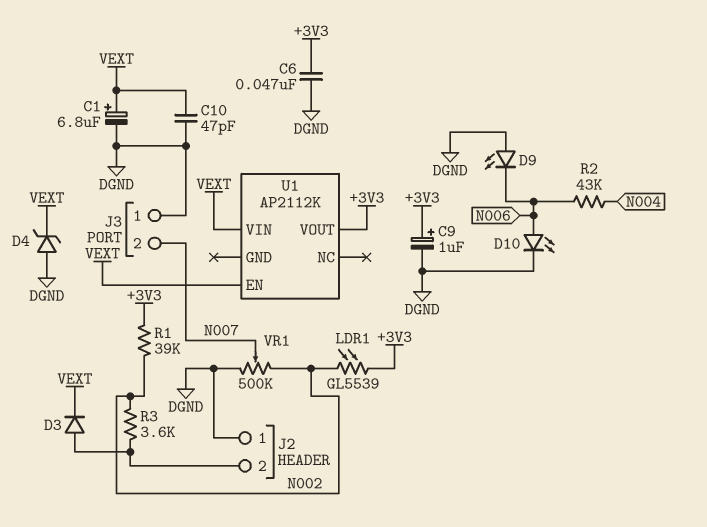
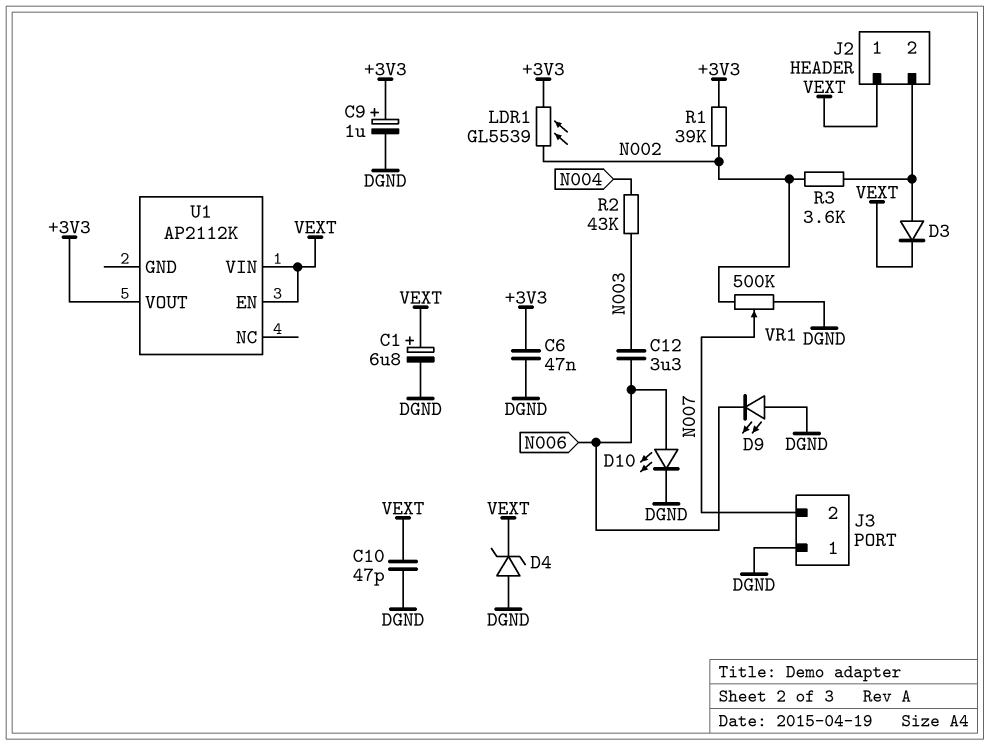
C12: none -> 3.3uF (N003, N006)
J2 pin 1: DGND -> VEXT
R2: 43k (N004, N006) -> 43k (N003, N004)

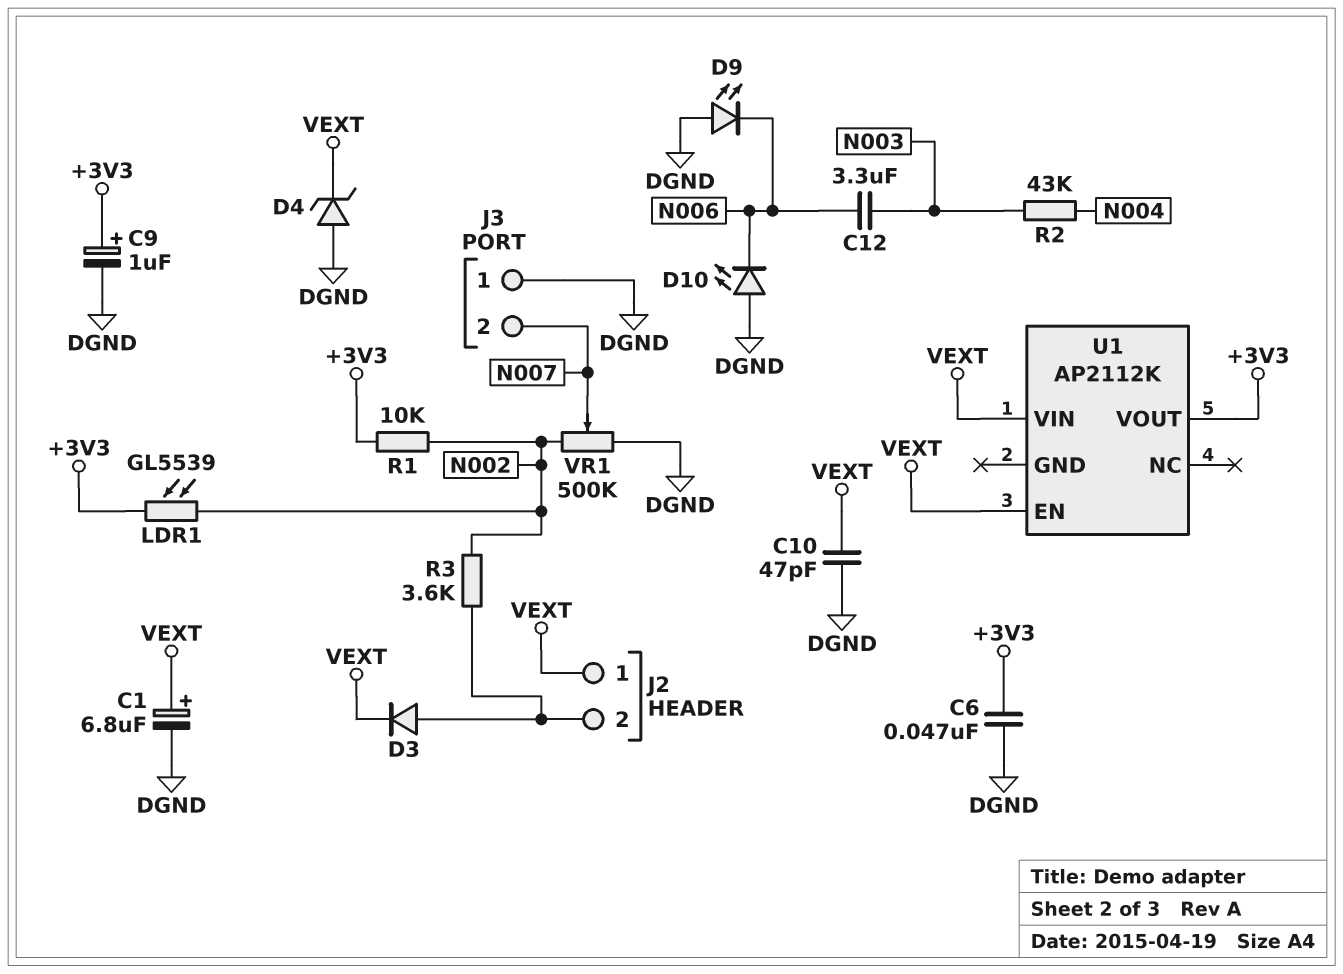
D10: LED (A N006, K DGND) -> LED (A DGND, K N006)
R1: 39k (+3V3, N002) -> 10k (+3V3, N002)

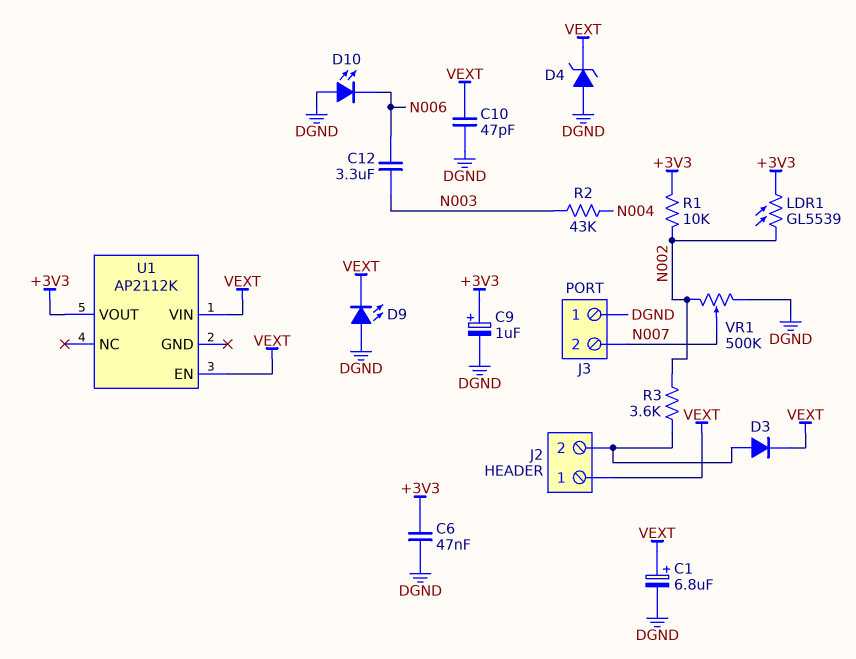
D9: LED (A DGND, K N006) -> LED (A DGND, K VEXT)

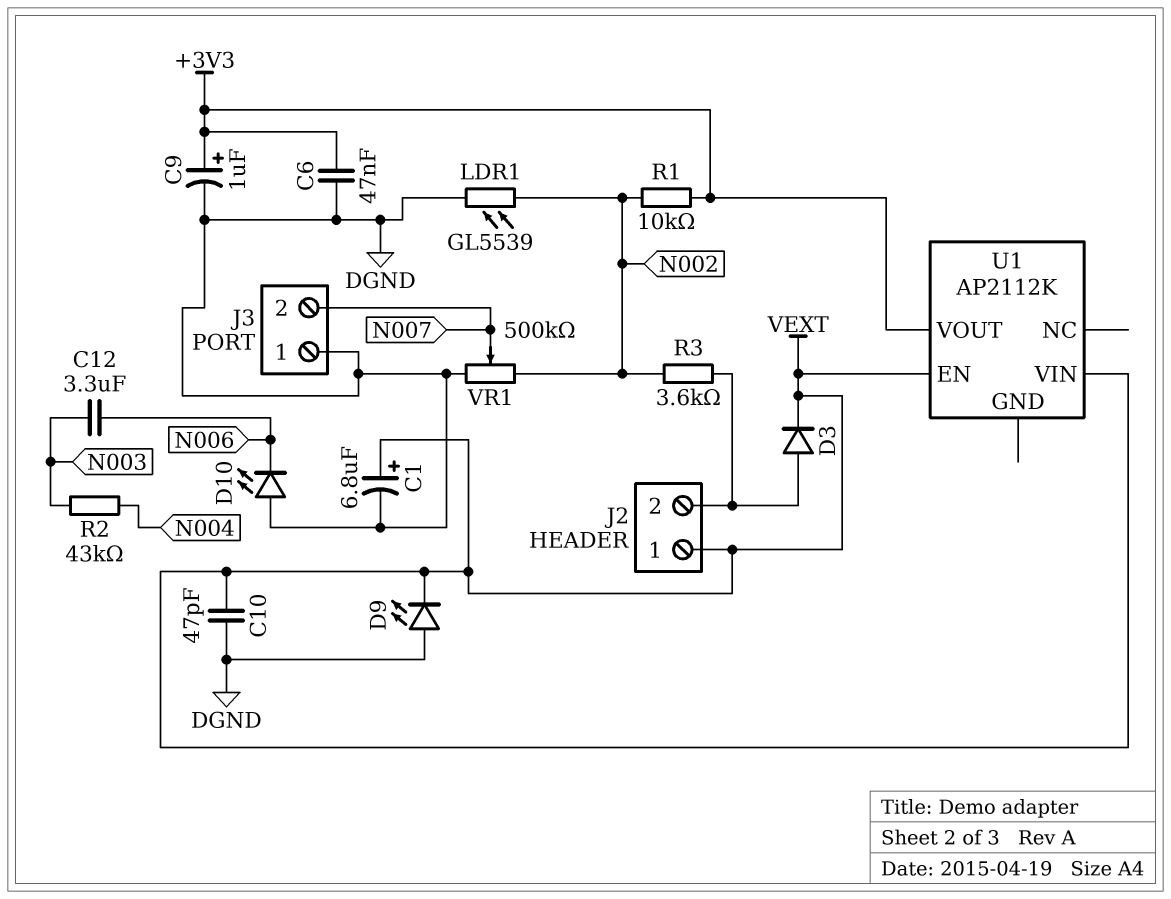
D4: zener (A DGND, K VEXT) -> none
LDR1: GL5539 (+3V3, N002) -> GL5539 (DGND, N002)

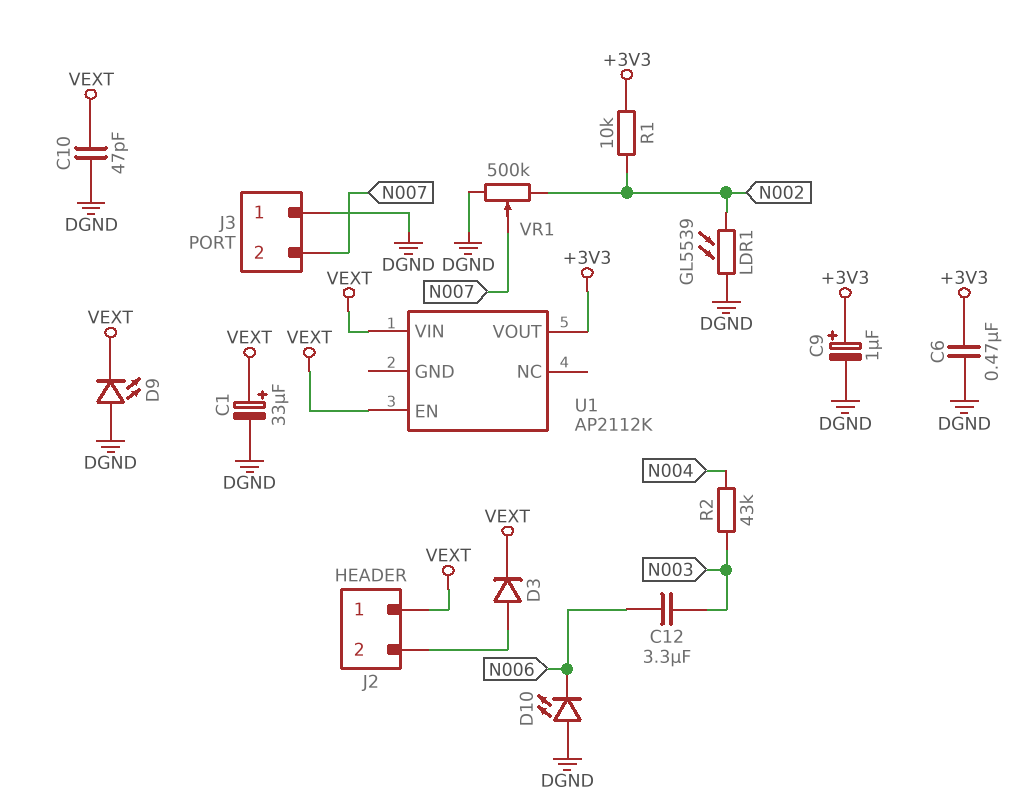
C1: 6.8uF (plus VEXT, minus DGND) -> 33uF (plus VEXT, minus DGND)
C6: 47nF (+3V3, DGND) -> 470nF (+3V3, DGND)
R3: 3.6k (J2/2, N002) -> none

